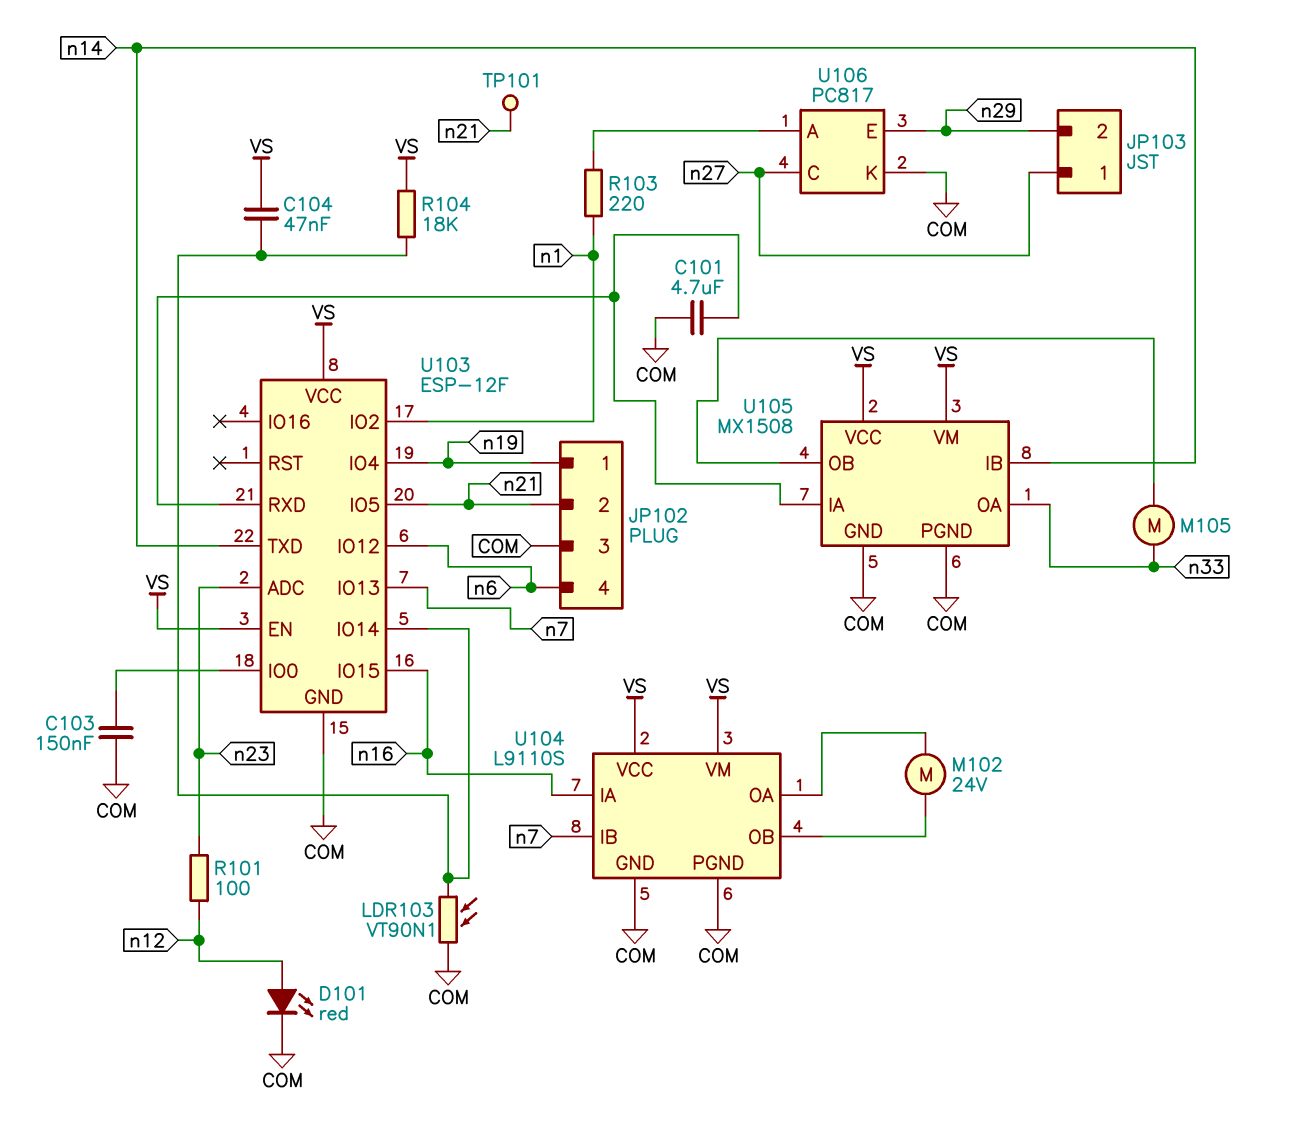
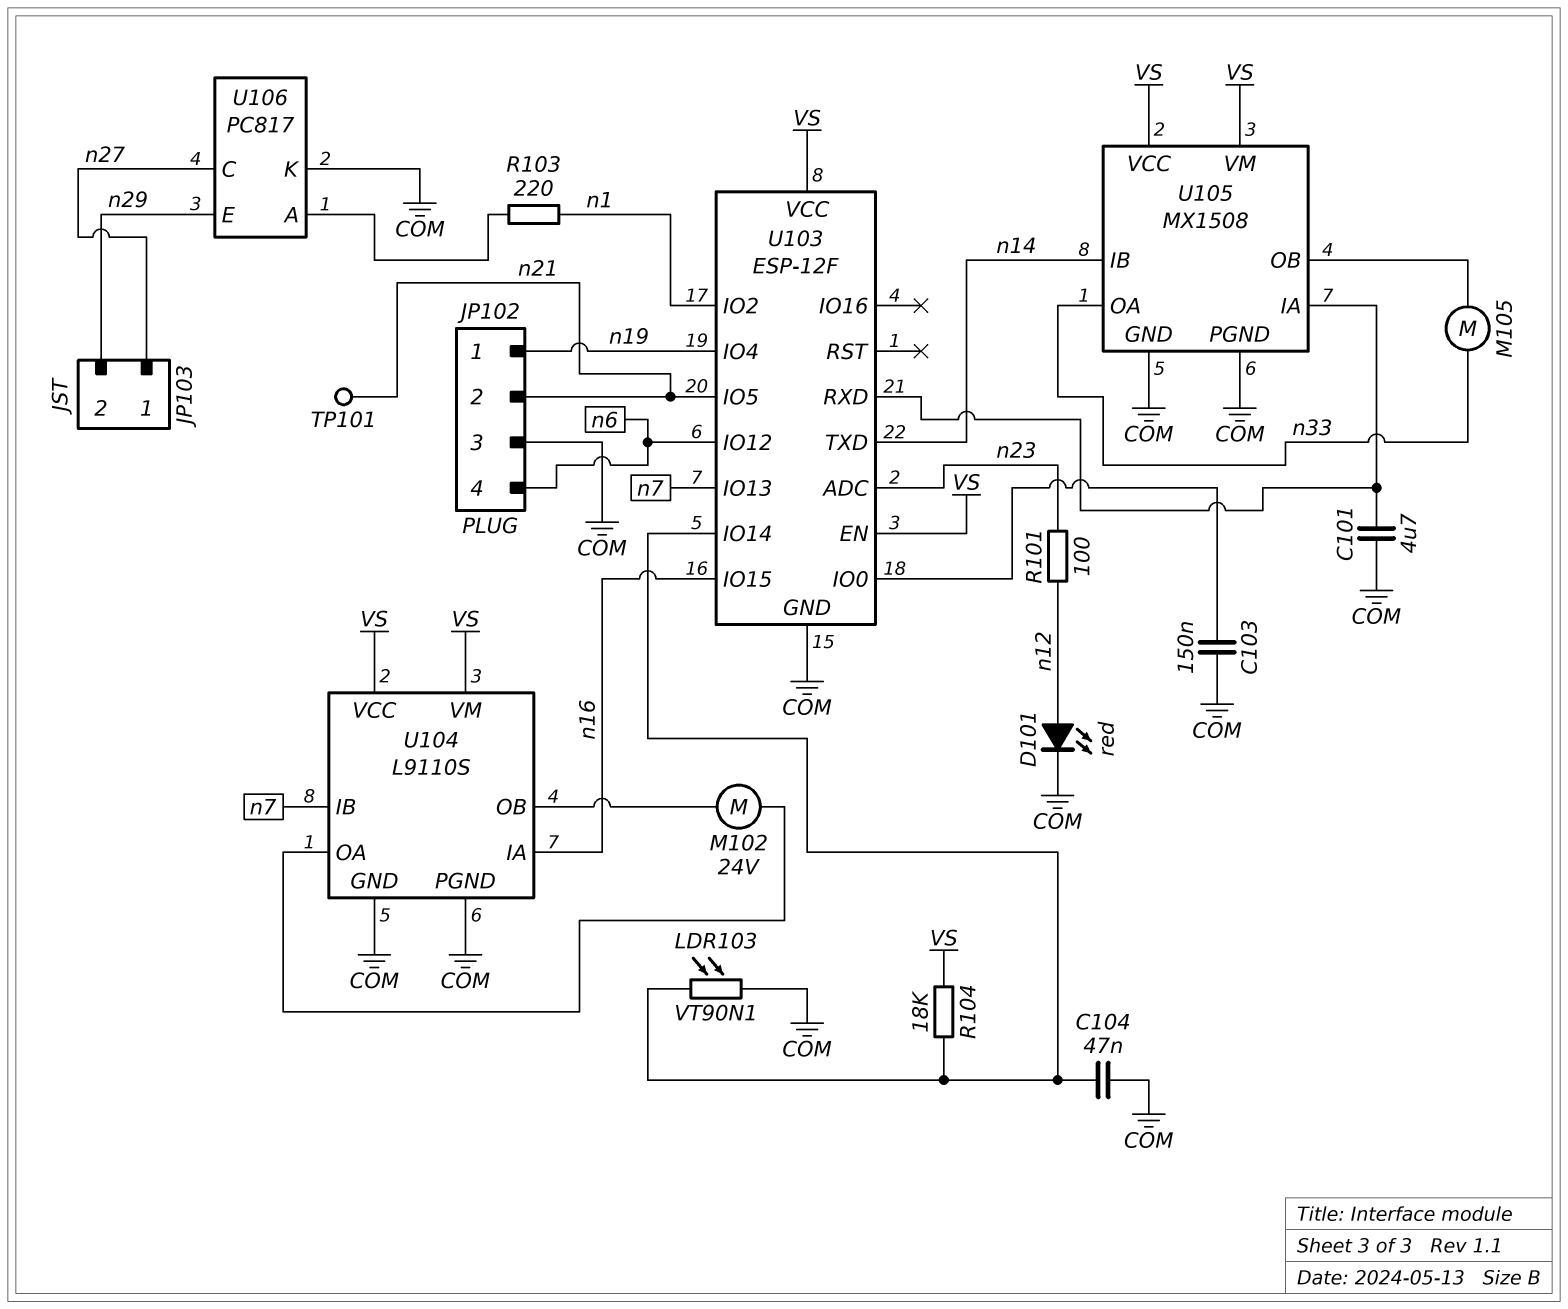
C104: 47nF (U103/IO14, VS) -> 47nF (COM, U103/IO14)

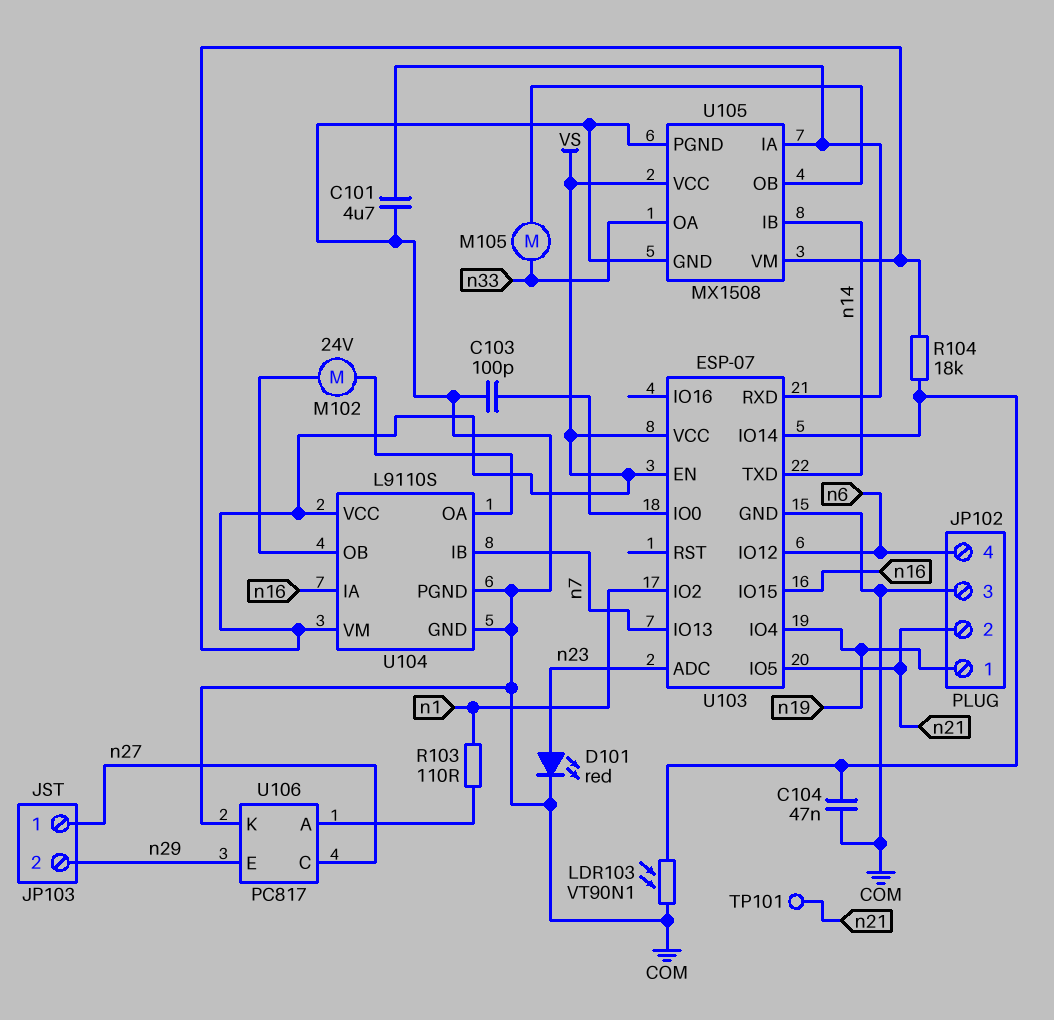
C103: 150nF (COM, U103/IO0) -> 100pF (COM, U103/IO0)
D101: LED red (A n12, K COM) -> LED red (A n23, K COM)
R101: 100 (n12, n23) -> none
R103: 220 (U106/A, n1) -> 110 (U106/A, n1)
U103: ESP-12F -> ESP-07

